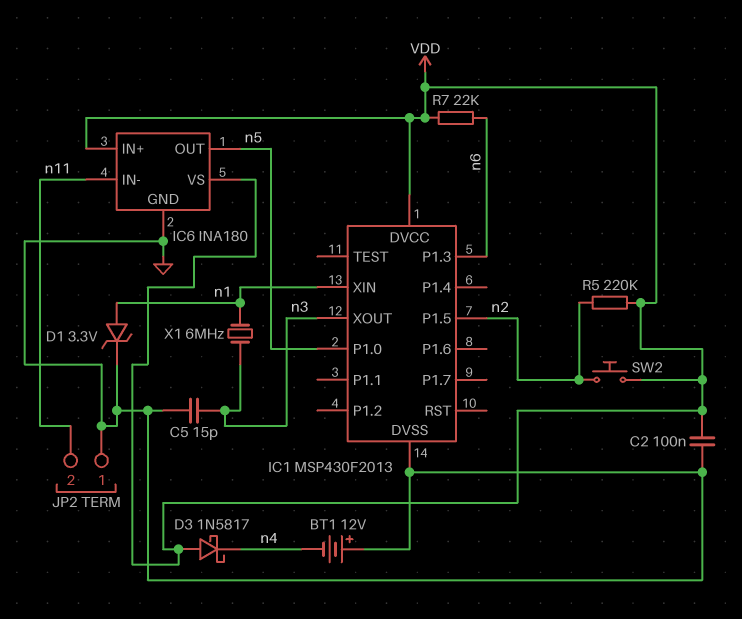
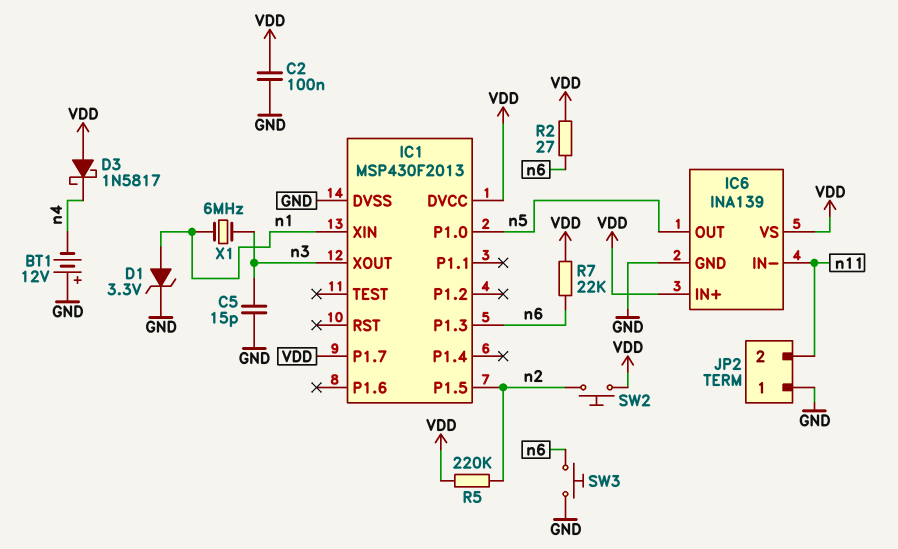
IC1 pin P1.7: none -> VDD
IC6: INA180 -> INA139
R2: none -> 27 (VDD, n6)
SW3: none -> button (GND, n6)

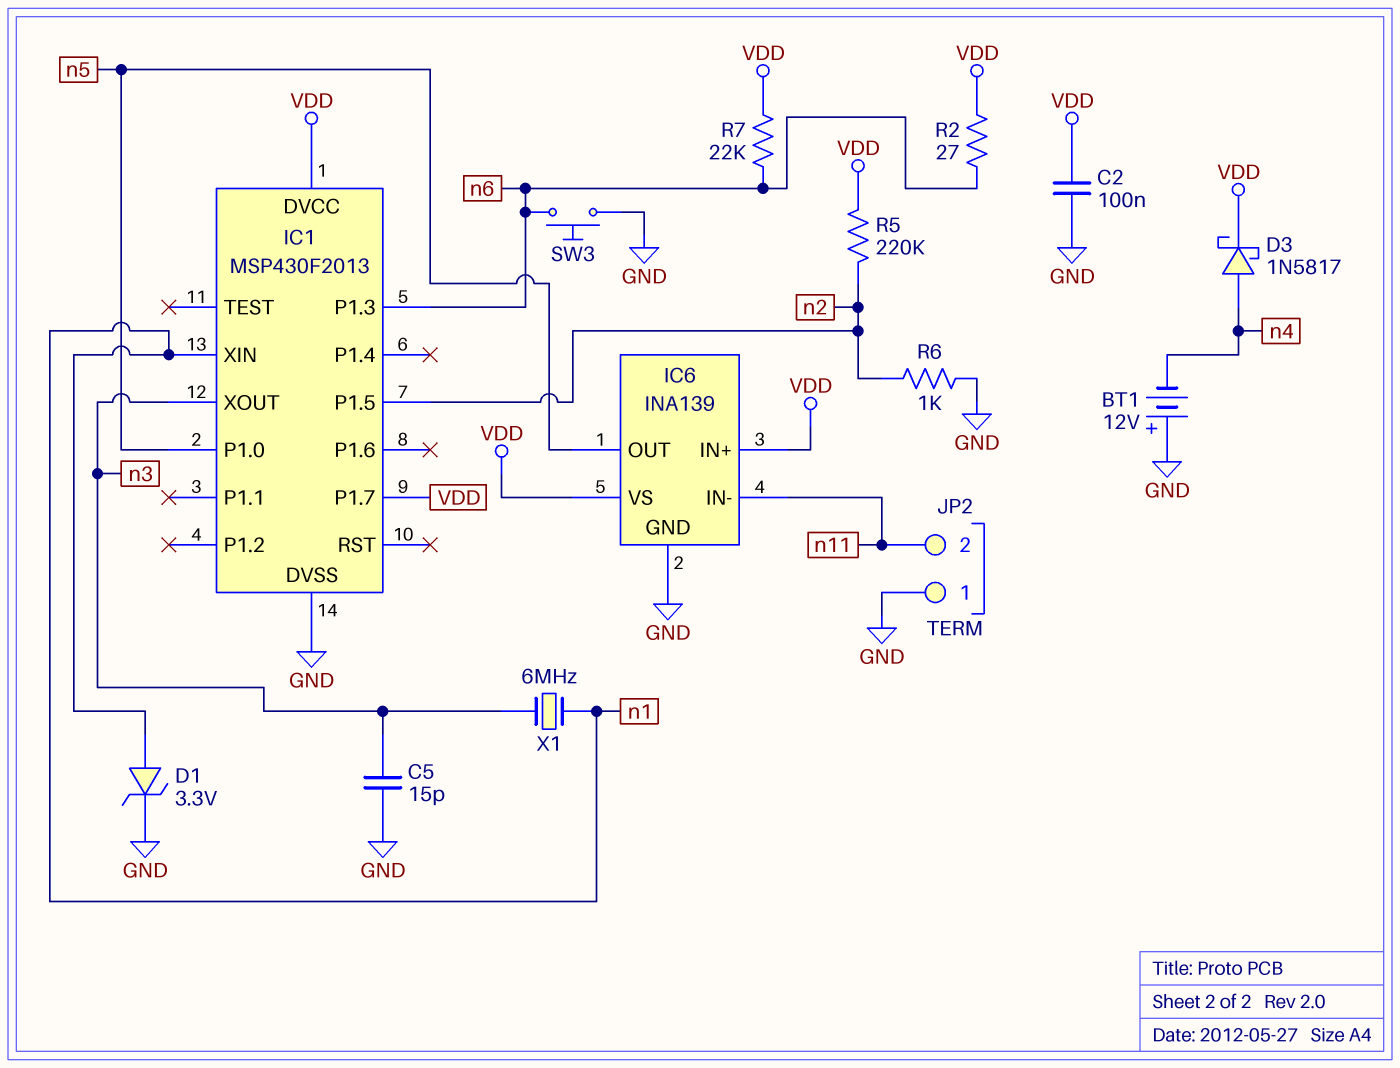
D3: schottky 1N5817 (A VDD, K n4) -> schottky 1N5817 (A n4, K VDD)
R6: none -> 1k (GND, n2)
SW2: button (VDD, n2) -> none

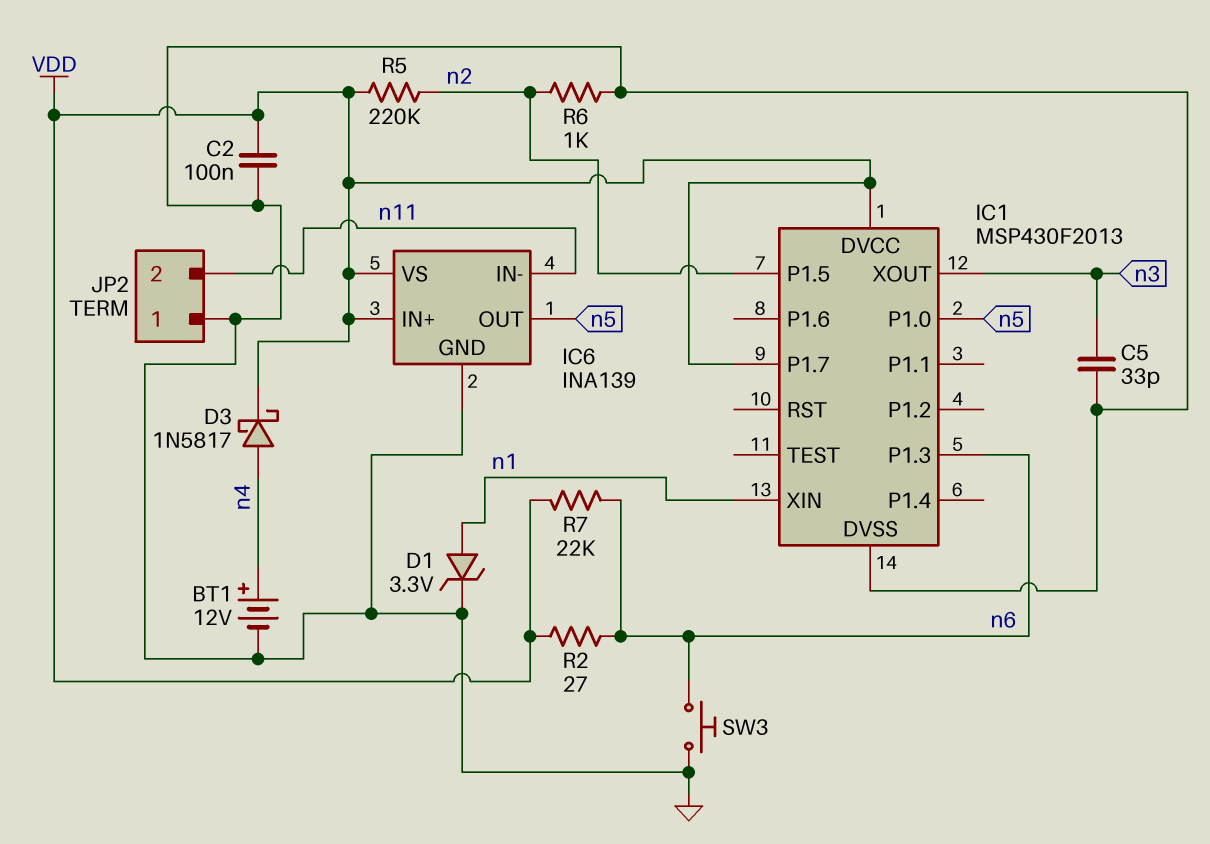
BT1: 12V (plus GND, minus n4) -> 12V (plus n4, minus GND)
C5: 15pF (GND, n3) -> 33pF (GND, n3)
X1: 6MHz (n1, n3) -> none

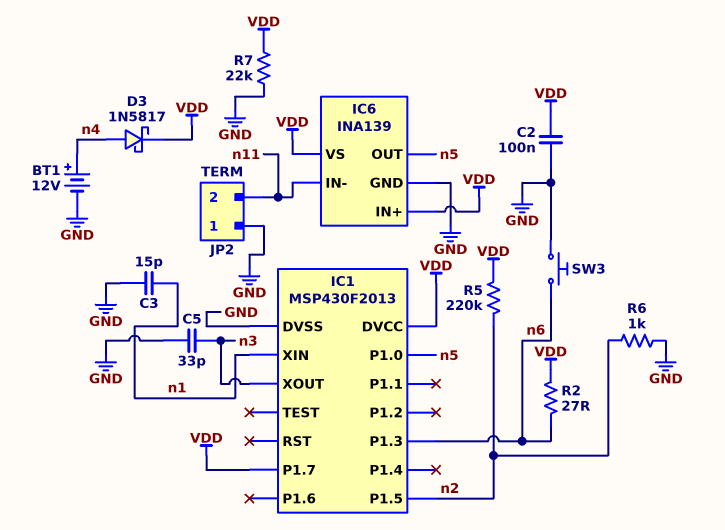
C3: none -> 15pF (GND, n1)
D1: zener 3.3V (A n1, K GND) -> none
R7: 22k (VDD, n6) -> 22k (GND, VDD)

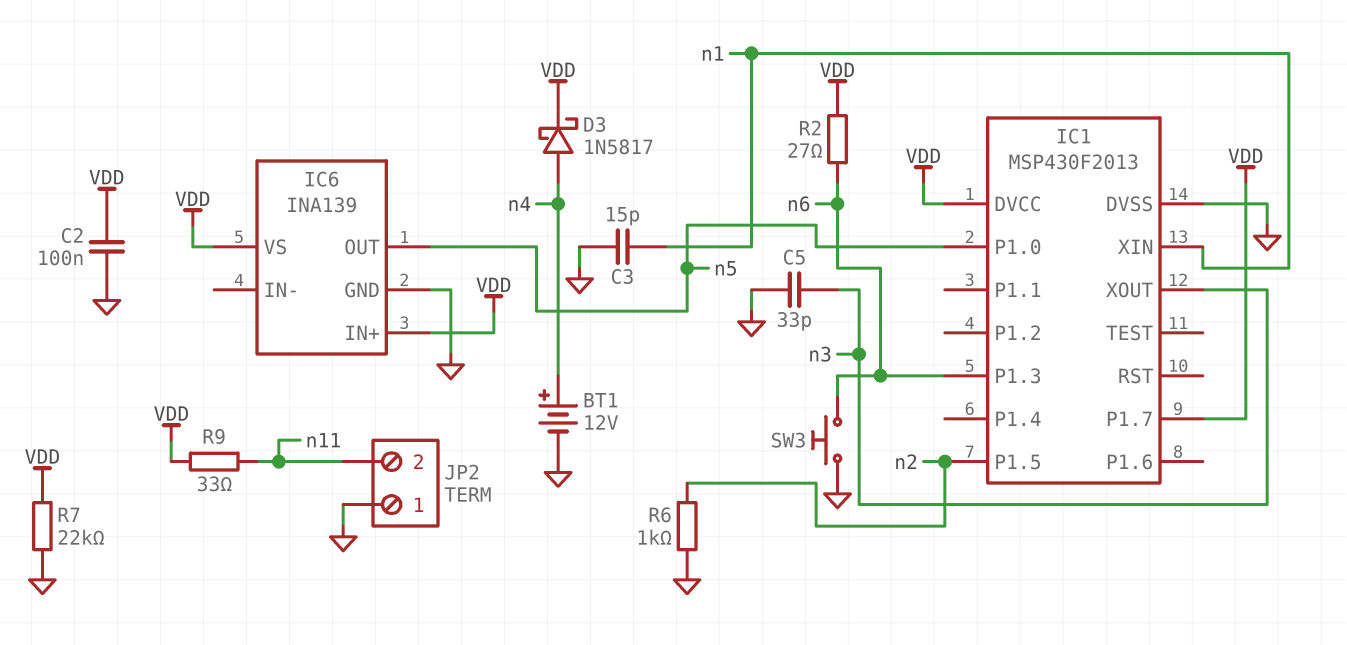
IC6 pin IN-: n11 -> none
R5: 220k (VDD, n2) -> none
R9: none -> 33 (VDD, n11)

